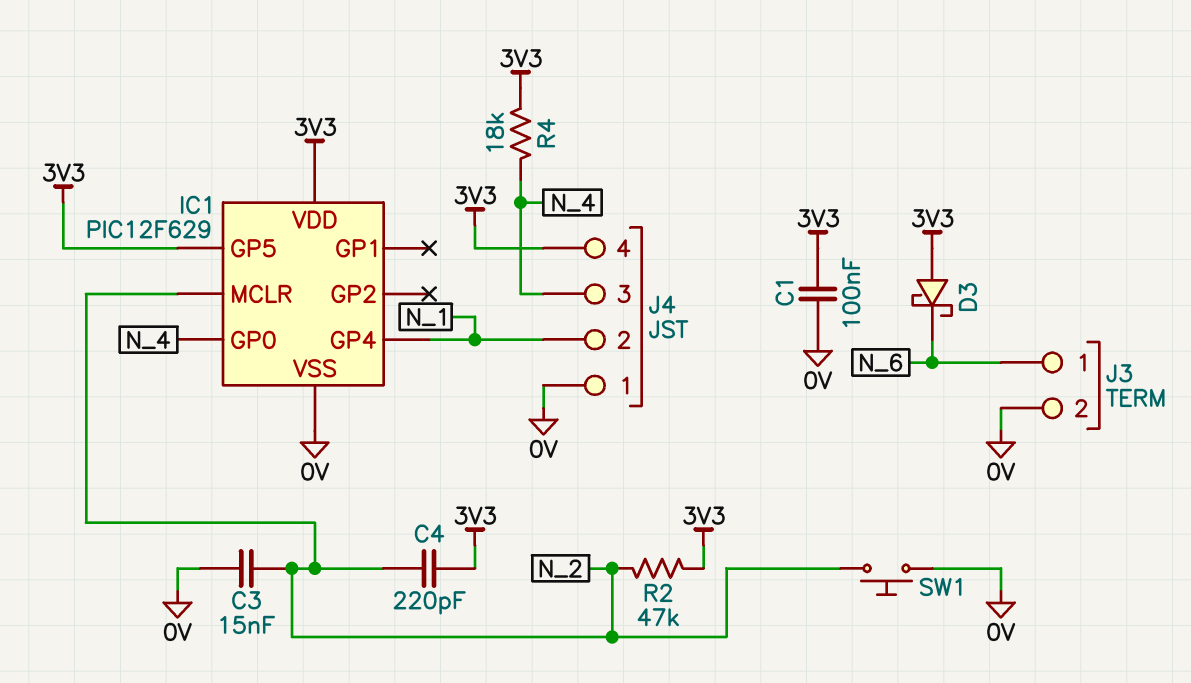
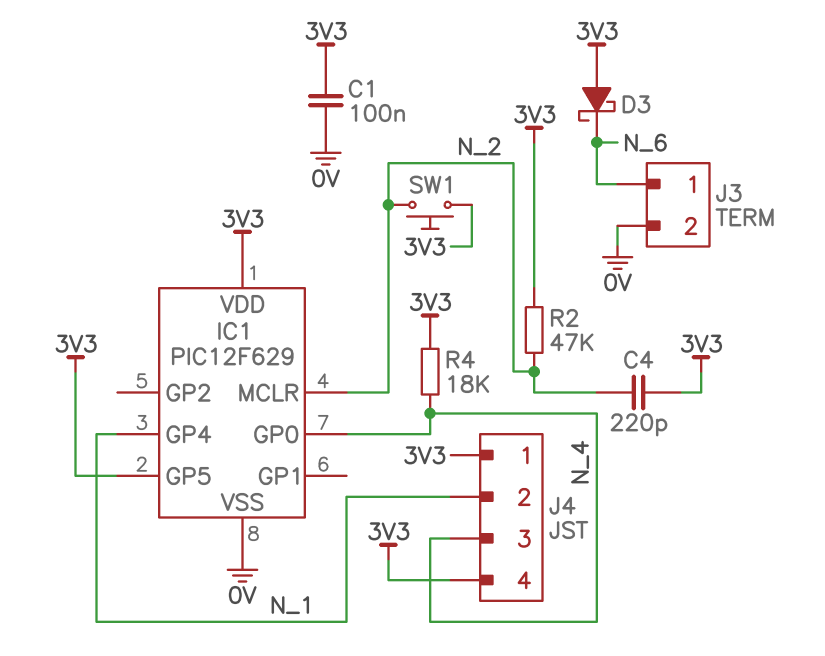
C3: 15nF (0V, N_2) -> none
J4 pin 1: 0V -> 3V3
SW1: button (0V, N_2) -> button (3V3, N_2)

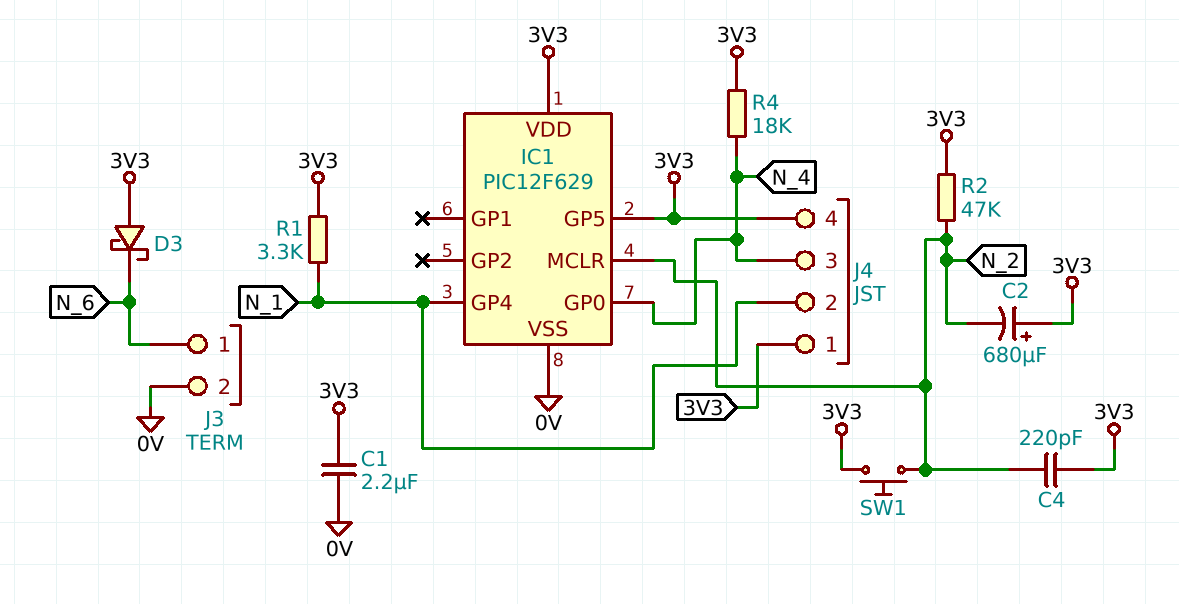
C1: 100nF (0V, 3V3) -> 2.2uF (0V, 3V3)
C2: none -> 680uF (plus 3V3, minus N_2)
R1: none -> 3.3k (3V3, N_1)

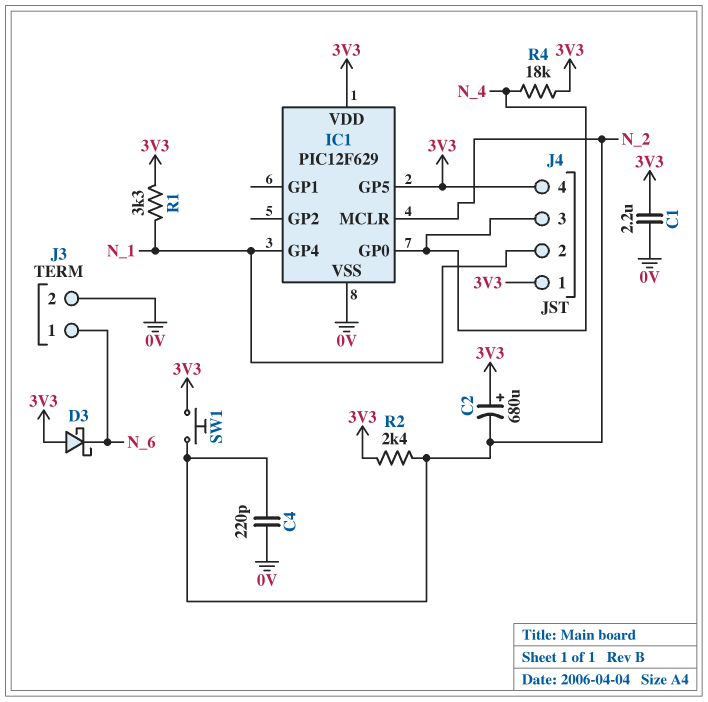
C4: 220pF (3V3, N_2) -> 220pF (0V, N_2)
R2: 47k (3V3, N_2) -> 2.4k (3V3, N_2)

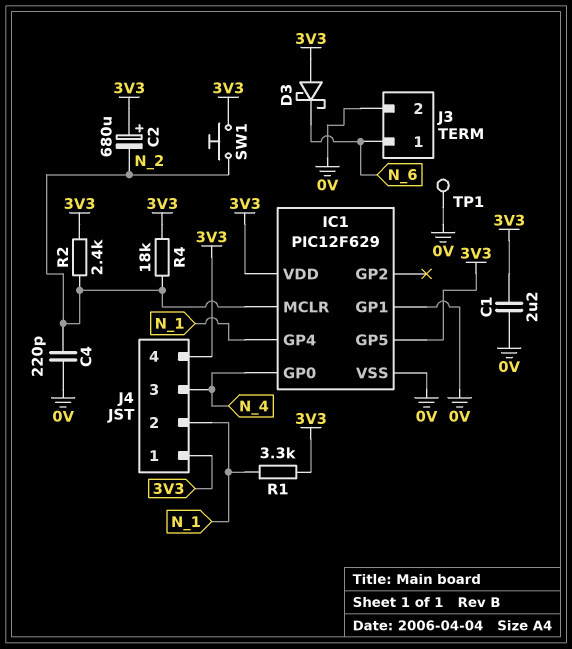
IC1 pin GP1: none -> 0V
R4: 18k (3V3, N_4) -> 18k (3V3, N_2)
TP1: none -> test point (0V)

